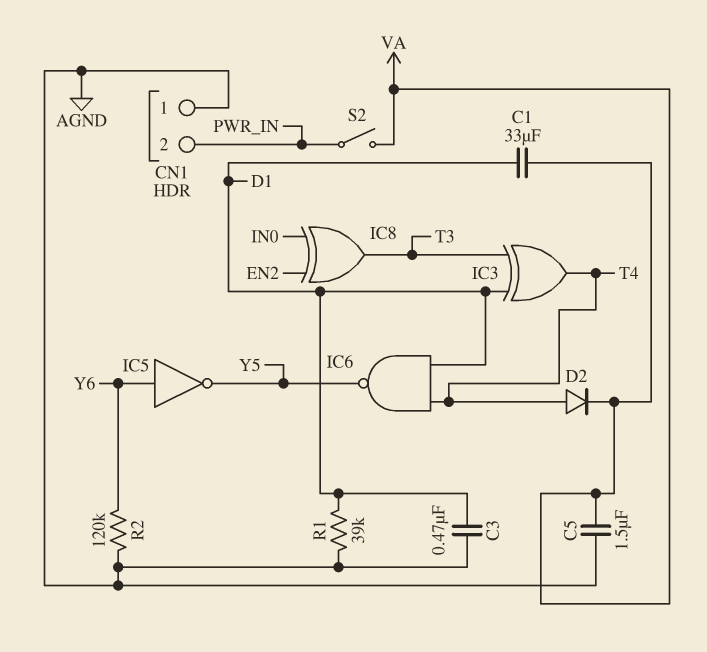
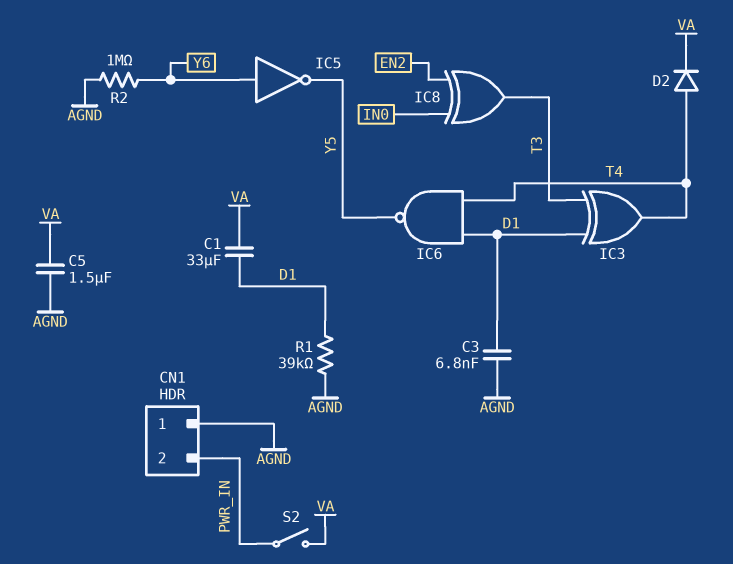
C3: 470nF (AGND, D1) -> 6.8nF (AGND, D1)
R2: 120k (AGND, Y6) -> 1M (AGND, Y6)

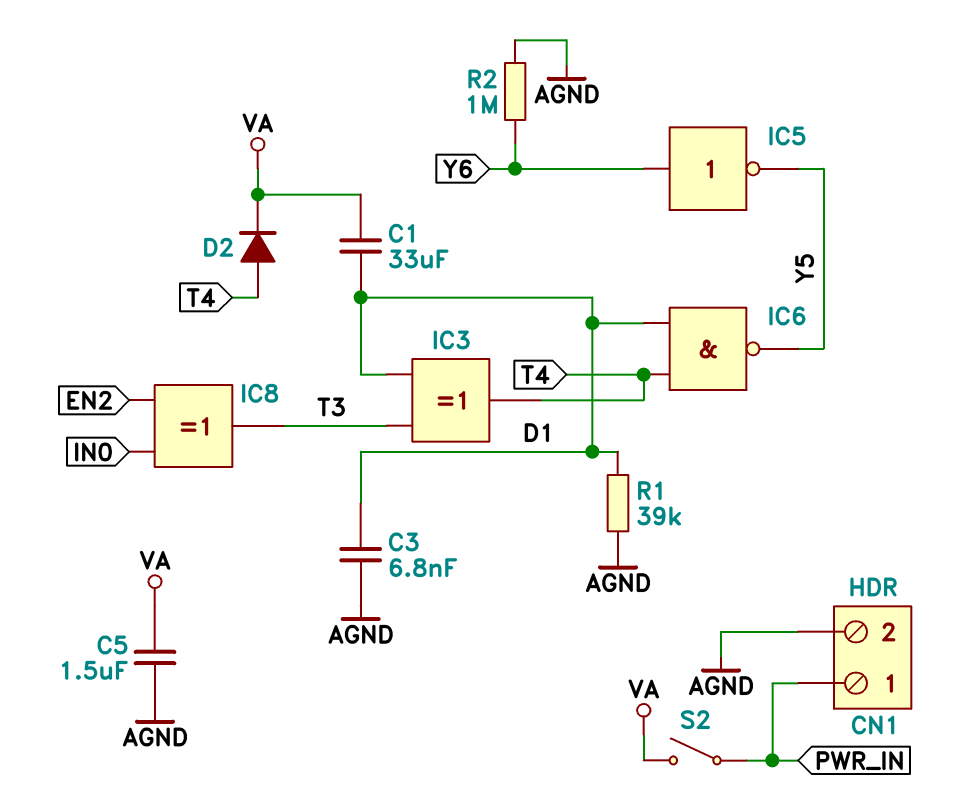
CN1 pin 1: AGND -> PWR_IN
CN1 pin 2: PWR_IN -> AGND

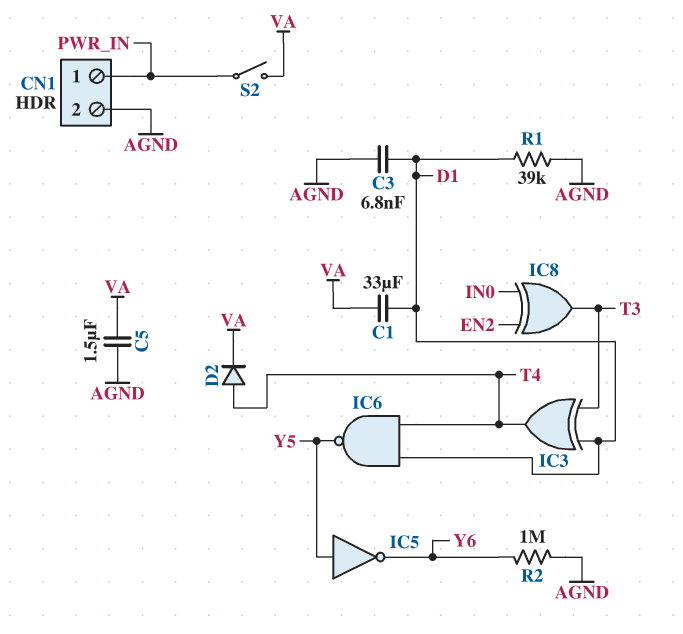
IC5: NOT (in Y6, out Y5) -> NOT (in Y5, out Y6)

